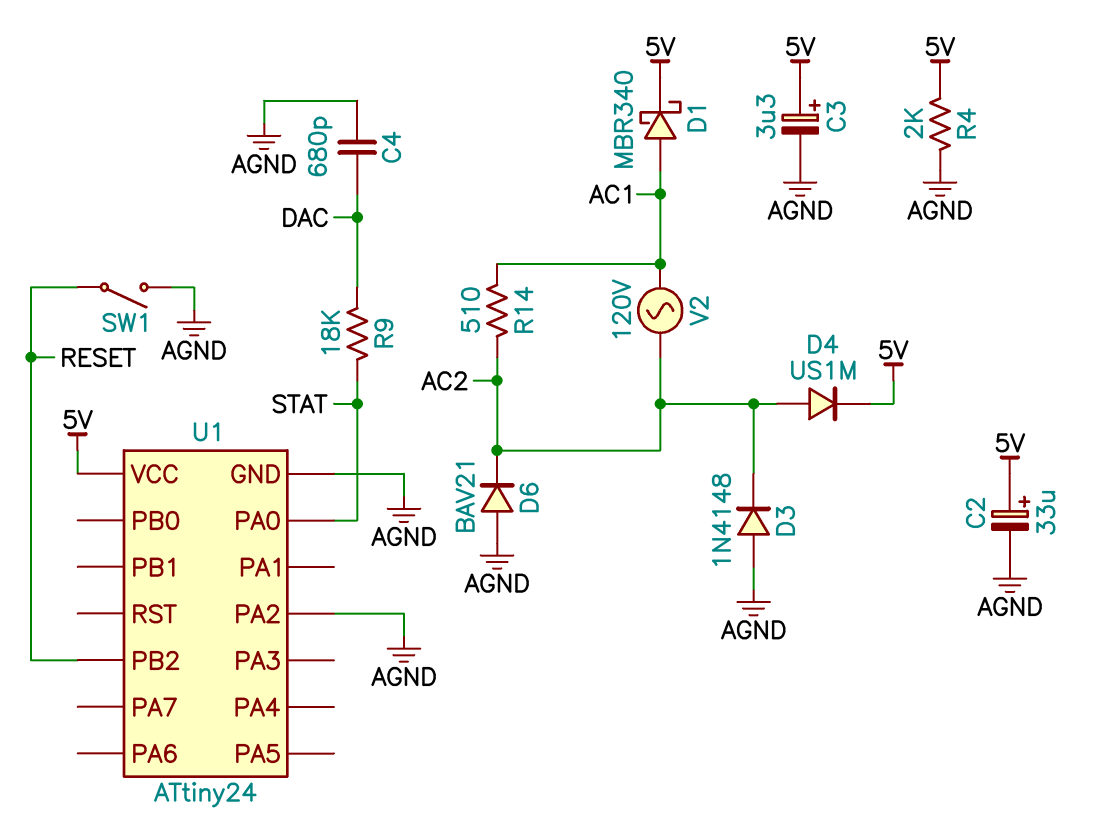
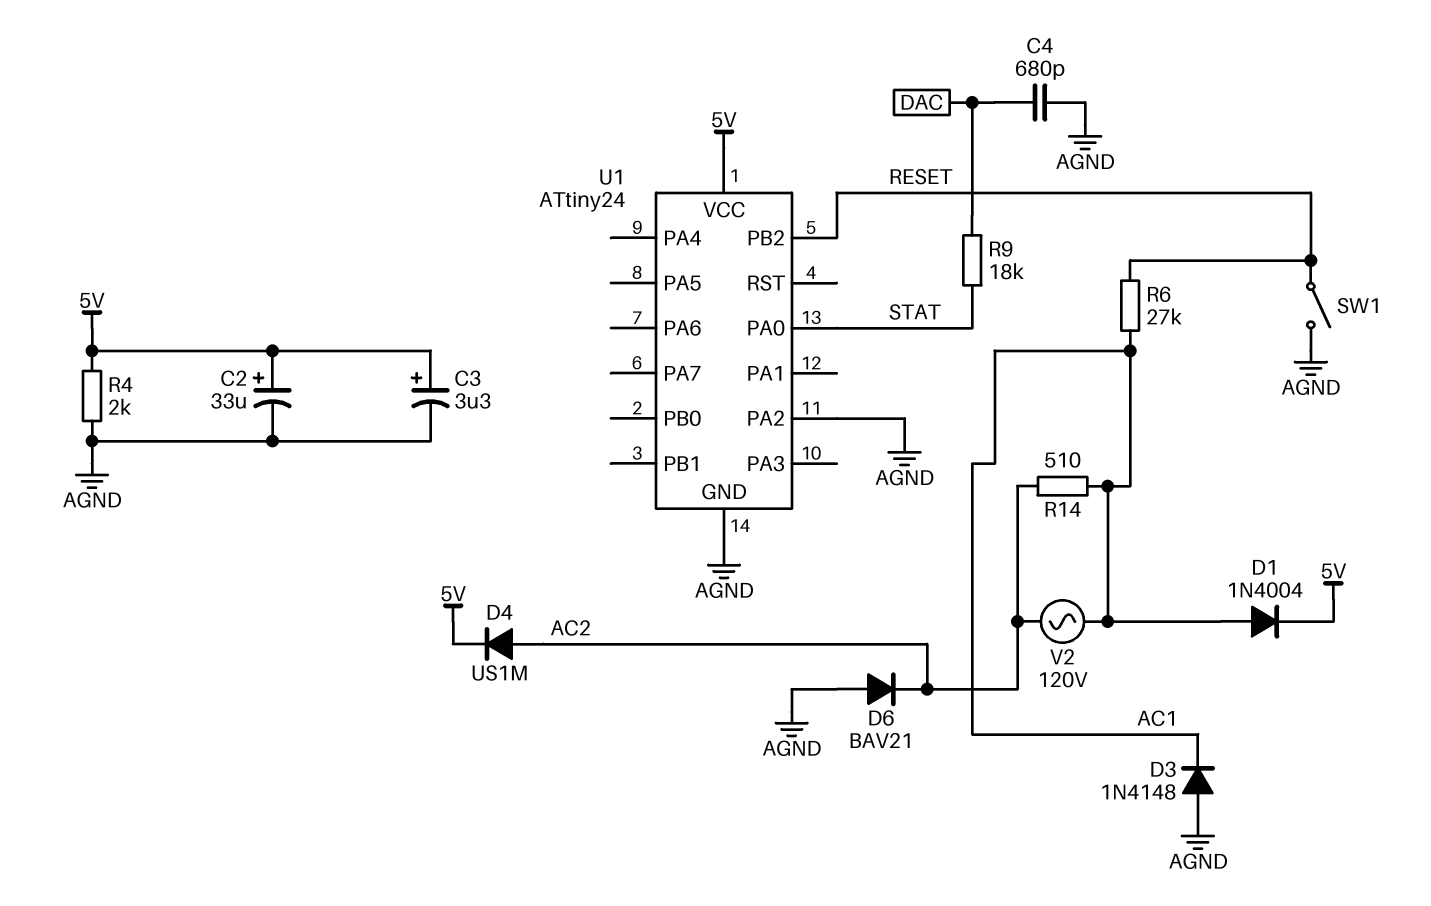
D1: schottky MBR340 (A AC1, K 5V) -> diode 1N4004 (A AC1, K 5V)
D3: diode 1N4148 (A AGND, K AC2) -> diode 1N4148 (A AGND, K AC1)
R6: none -> 27k (AC1, RESET)

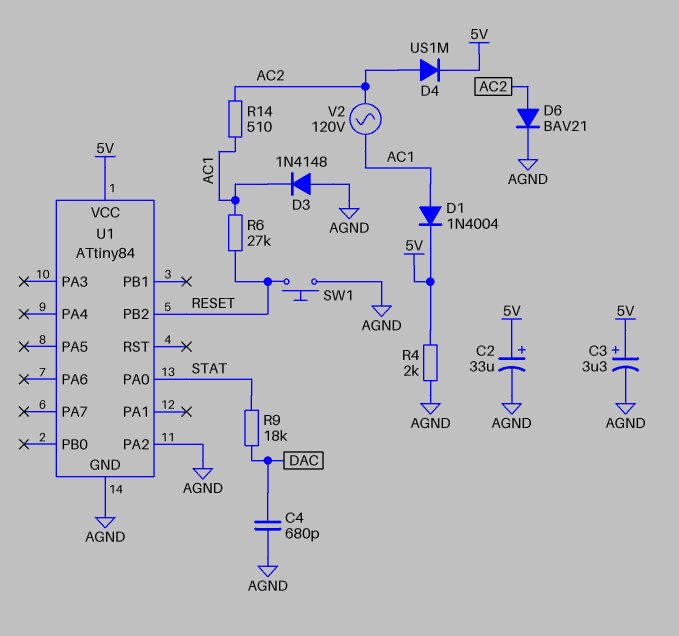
D6: diode BAV21 (A AGND, K AC2) -> diode BAV21 (A AC2, K AGND)
SW1: switch (AGND, RESET) -> button (AGND, RESET)
U1: ATtiny24 -> ATtiny84

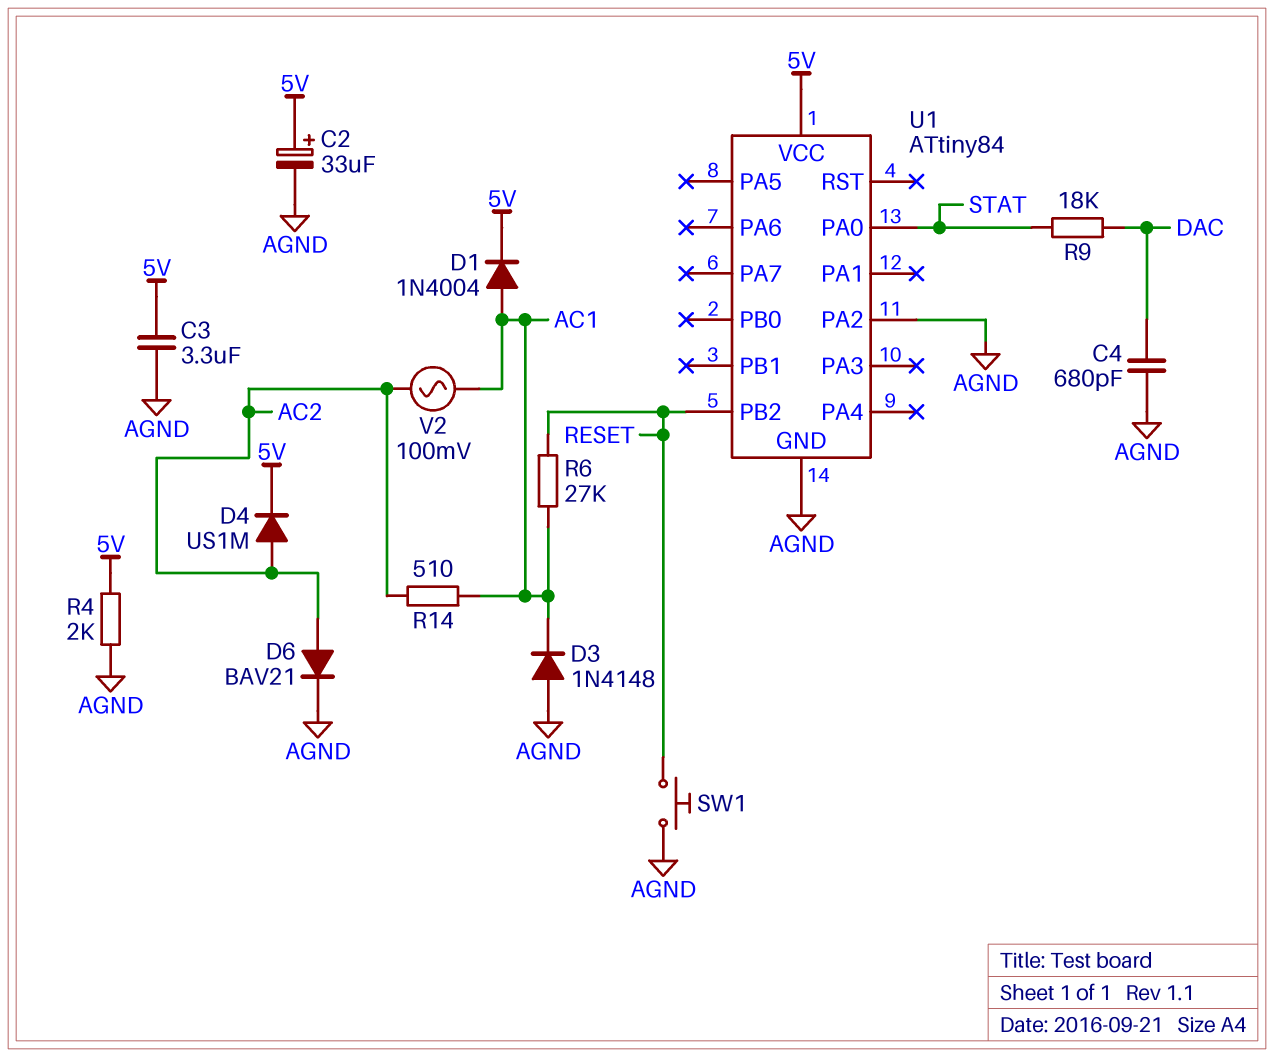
C3: 3.3uF (plus 5V, minus AGND) -> 3.3uF (5V, AGND)
V2: AC 120V (AC1, AC2) -> AC 100mV (AC1, AC2)

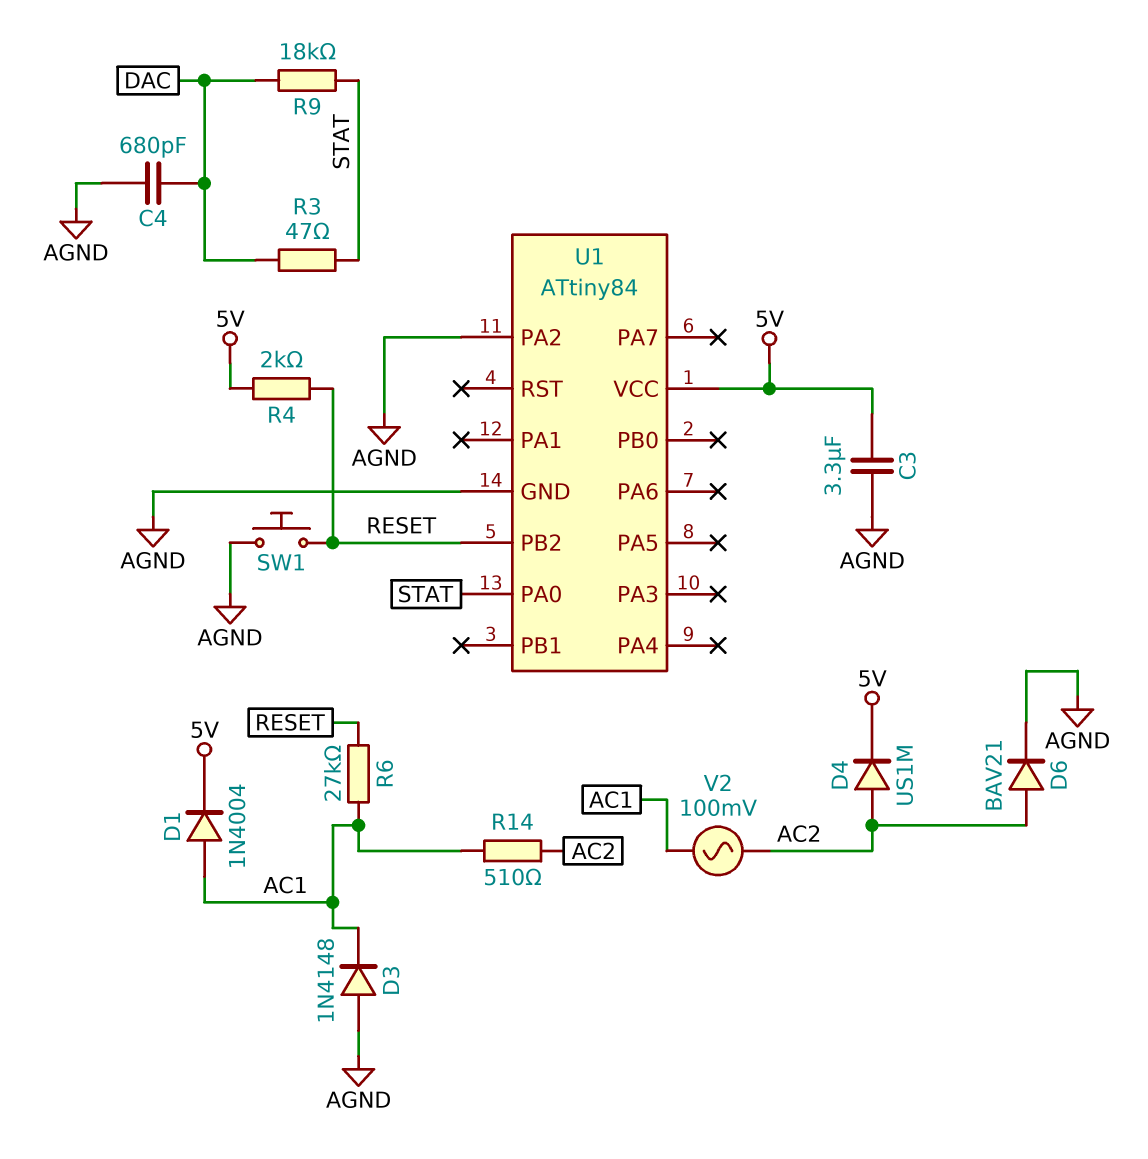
C2: 33uF (plus 5V, minus AGND) -> none
R3: none -> 47 (DAC, STAT)
R4: 2k (5V, AGND) -> 2k (5V, RESET)

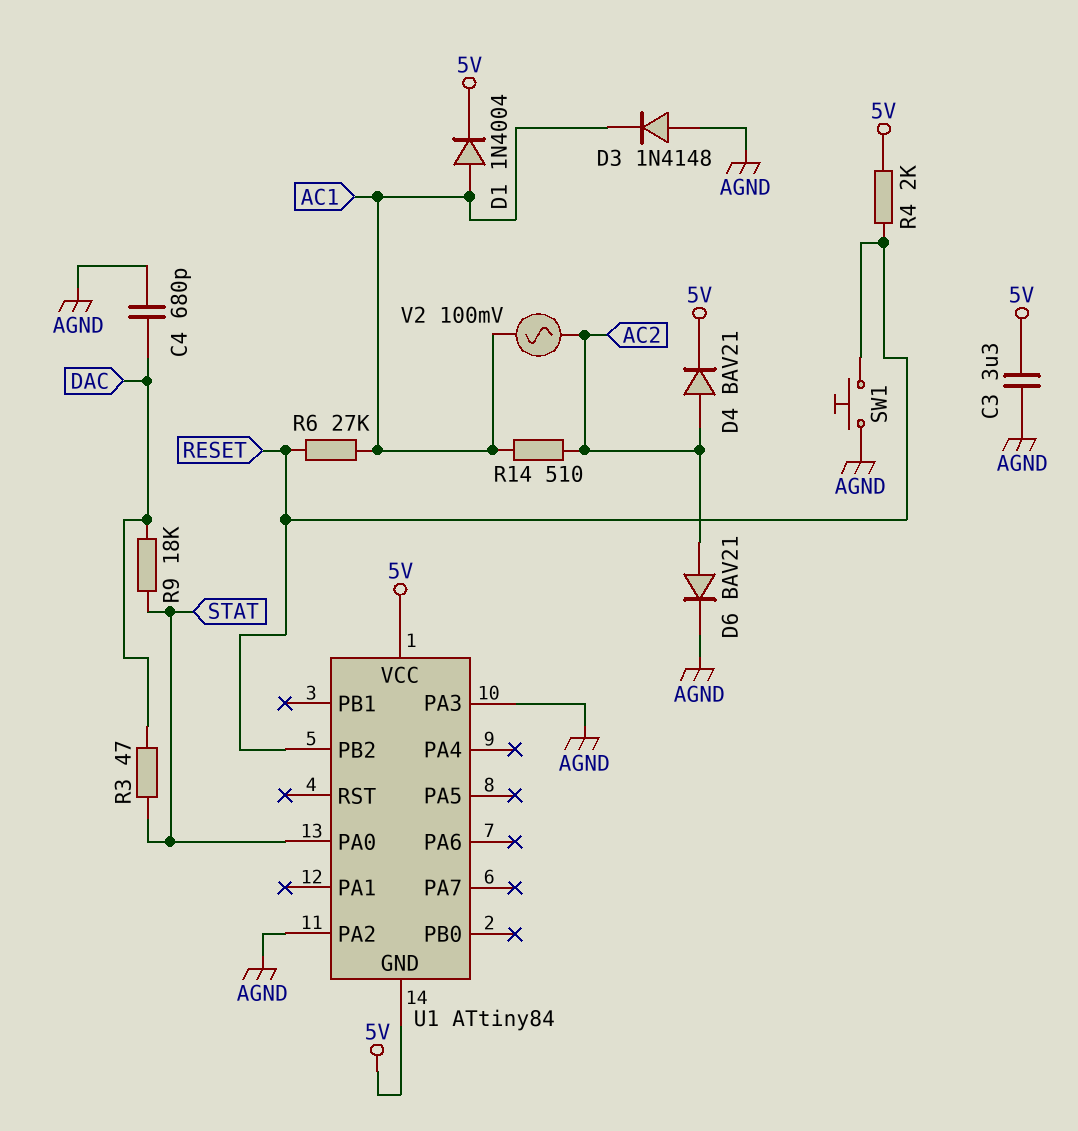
D4: diode US1M (A AC2, K 5V) -> diode BAV21 (A AC2, K 5V)
U1 pin GND: AGND -> 5V
U1 pin PA3: none -> AGND

